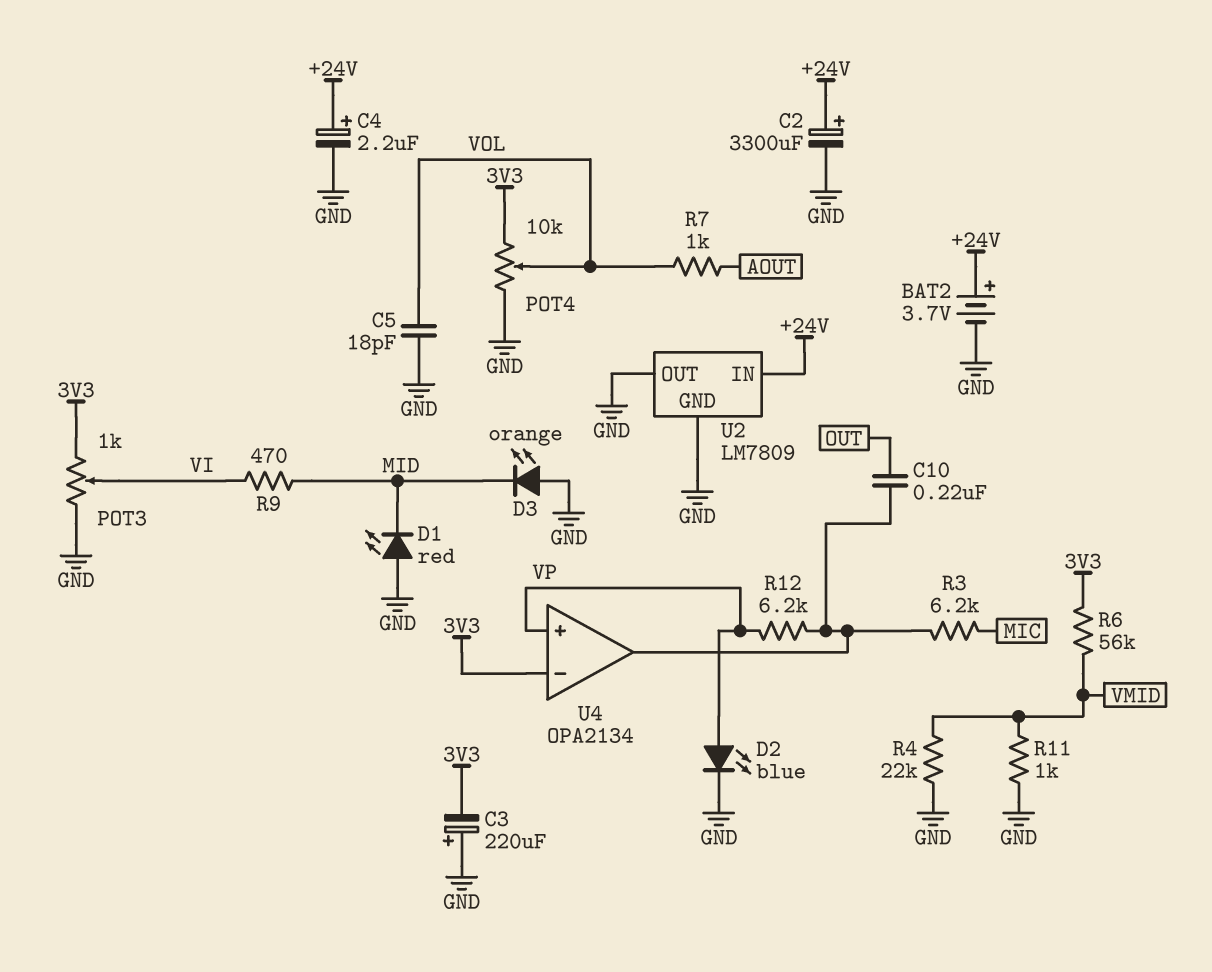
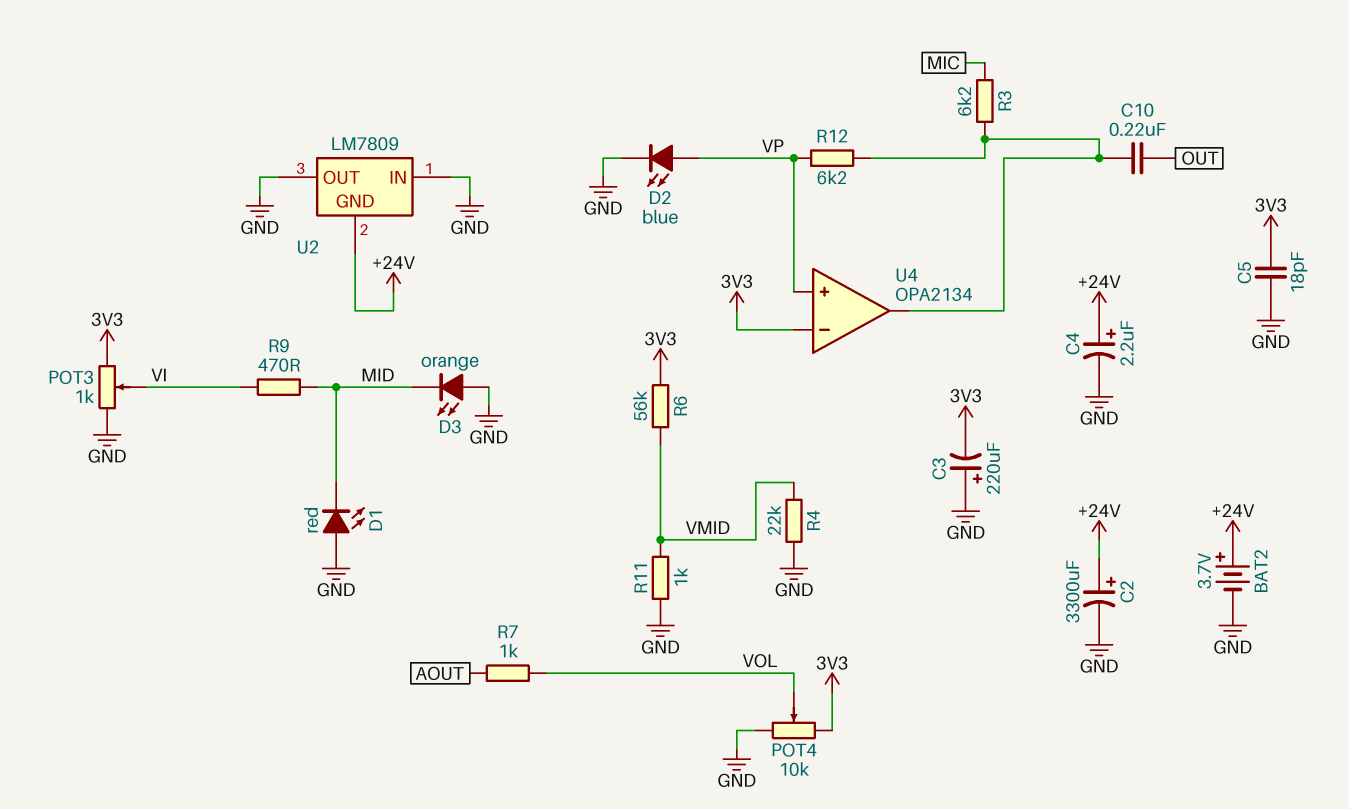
C5: 18pF (GND, VOL) -> 18pF (3V3, GND)
U2 pin GND: GND -> +24V
U2 pin IN: +24V -> GND

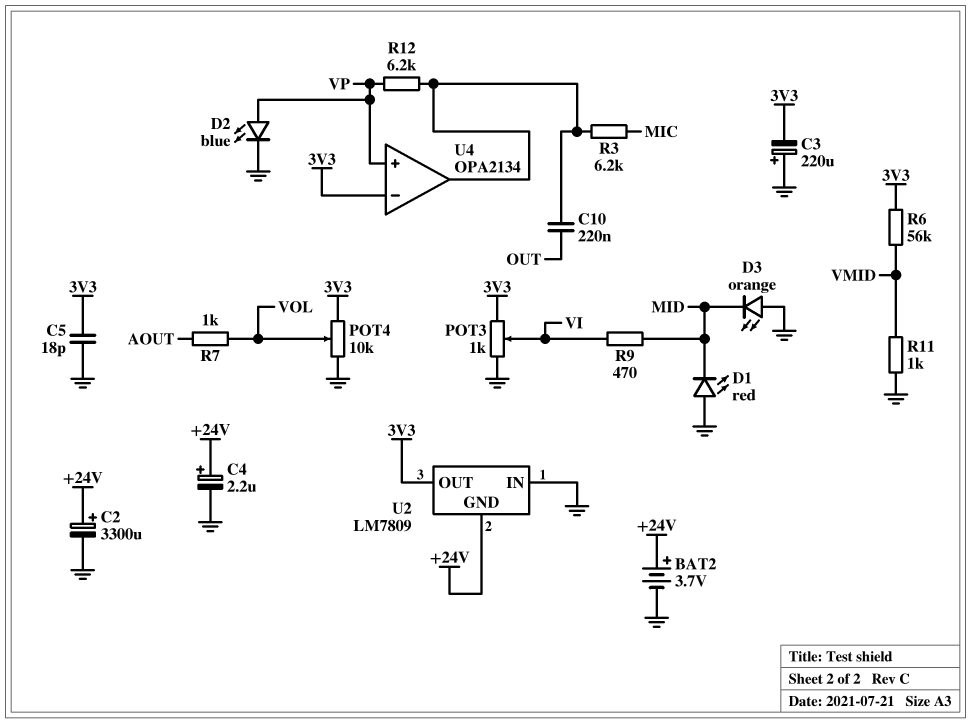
R4: 22k (GND, VMID) -> none
U2 pin OUT: GND -> 3V3

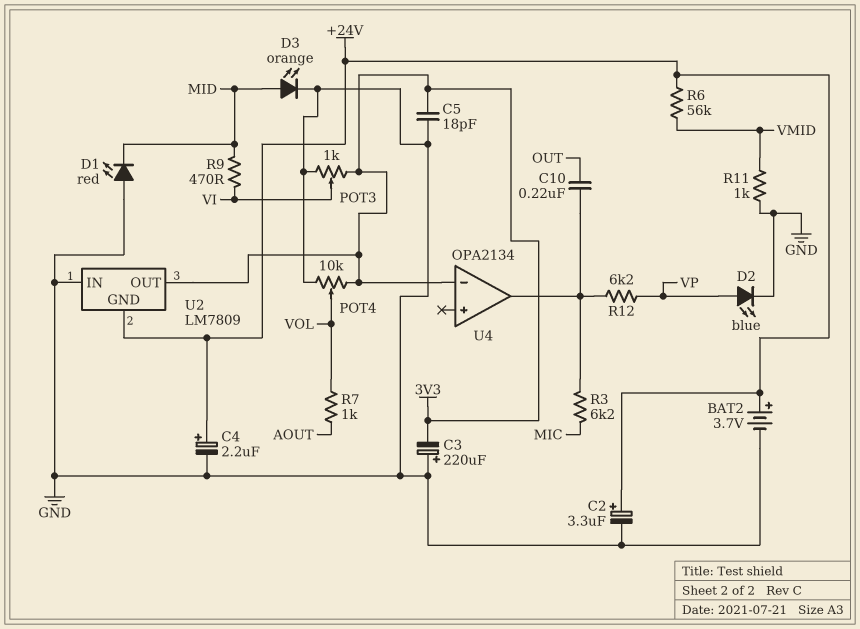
C2: 3300uF (plus +24V, minus GND) -> 3.3uF (plus +24V, minus GND)
D3: LED orange (A GND, K MID) -> LED orange (A MID, K GND)
R6: 56k (3V3, VMID) -> 56k (+24V, VMID)
U4 pin in+: VP -> none

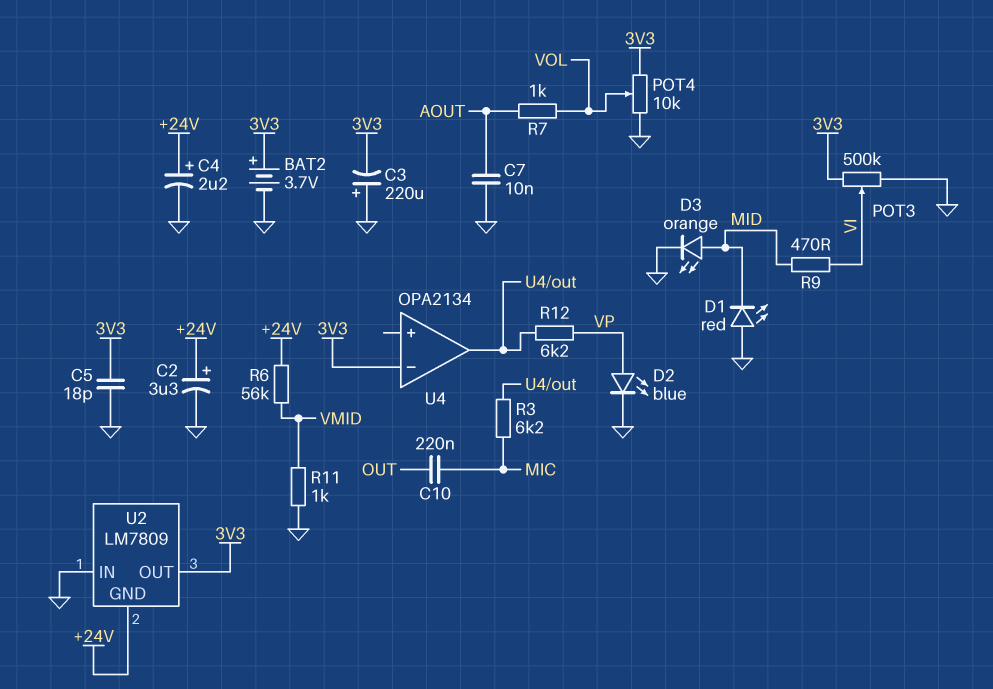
BAT2: 3.7V (plus +24V, minus GND) -> 3.7V (plus 3V3, minus GND)
C7: none -> 10nF (AOUT, GND)
C10: 220nF (OUT, U4/out) -> 220nF (MIC, OUT)
POT3: 1k (3V3, GND, wiper VI) -> 500k (3V3, GND, wiper VI)

